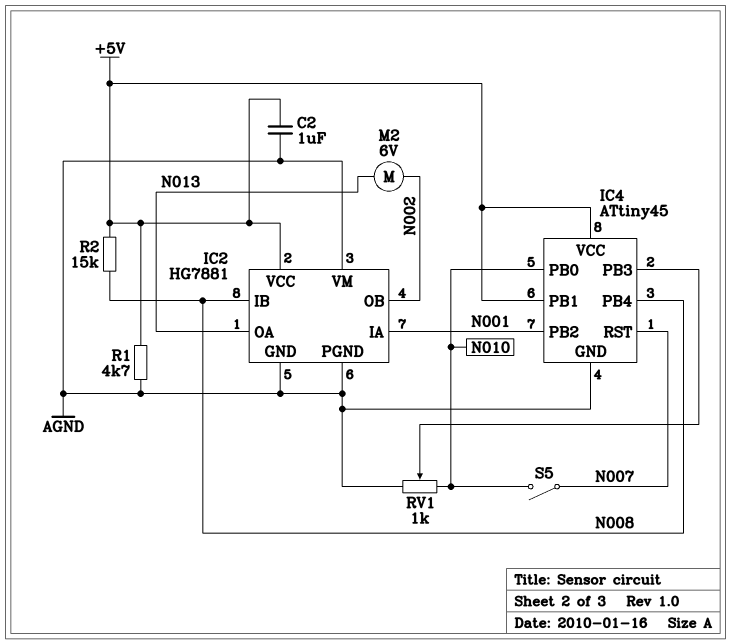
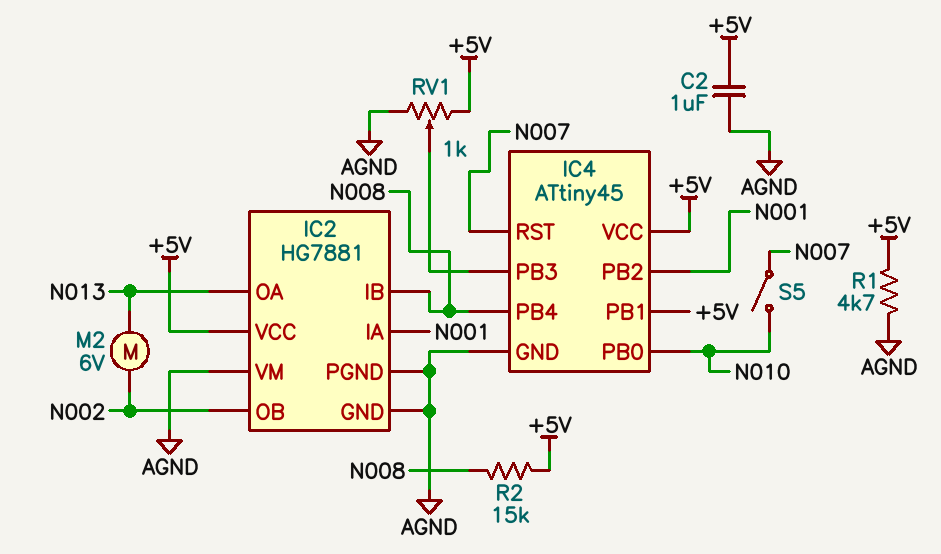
RV1: 1k (AGND, N010, wiper IC4/PB3) -> 1k (+5V, AGND, wiper IC4/PB3)

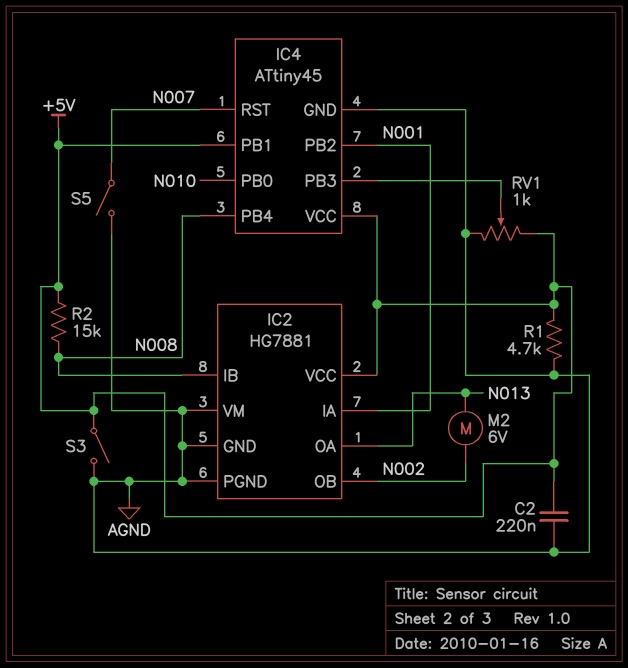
C2: 1uF (+5V, AGND) -> 220nF (+5V, AGND)
S3: none -> switch (+5V, AGND)
S5: switch (N007, N010) -> switch (AGND, N007)

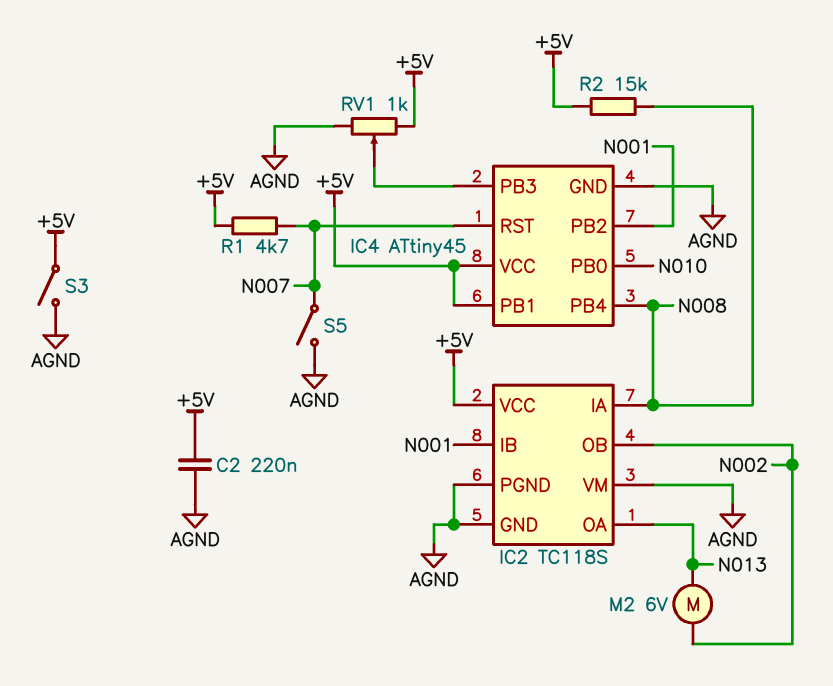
IC2: HG7881 -> TC118S
IC2 pin IA: N001 -> N008
IC2 pin IB: N008 -> N001
R1: 4.7k (+5V, AGND) -> 4.7k (+5V, N007)

